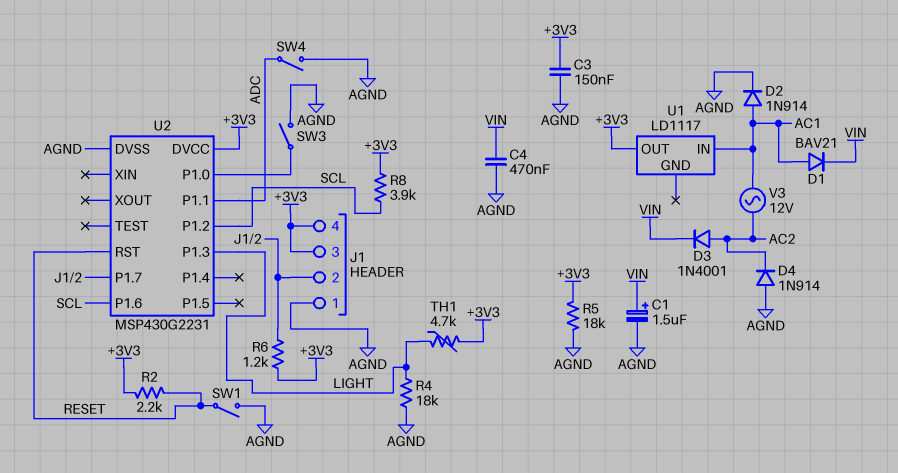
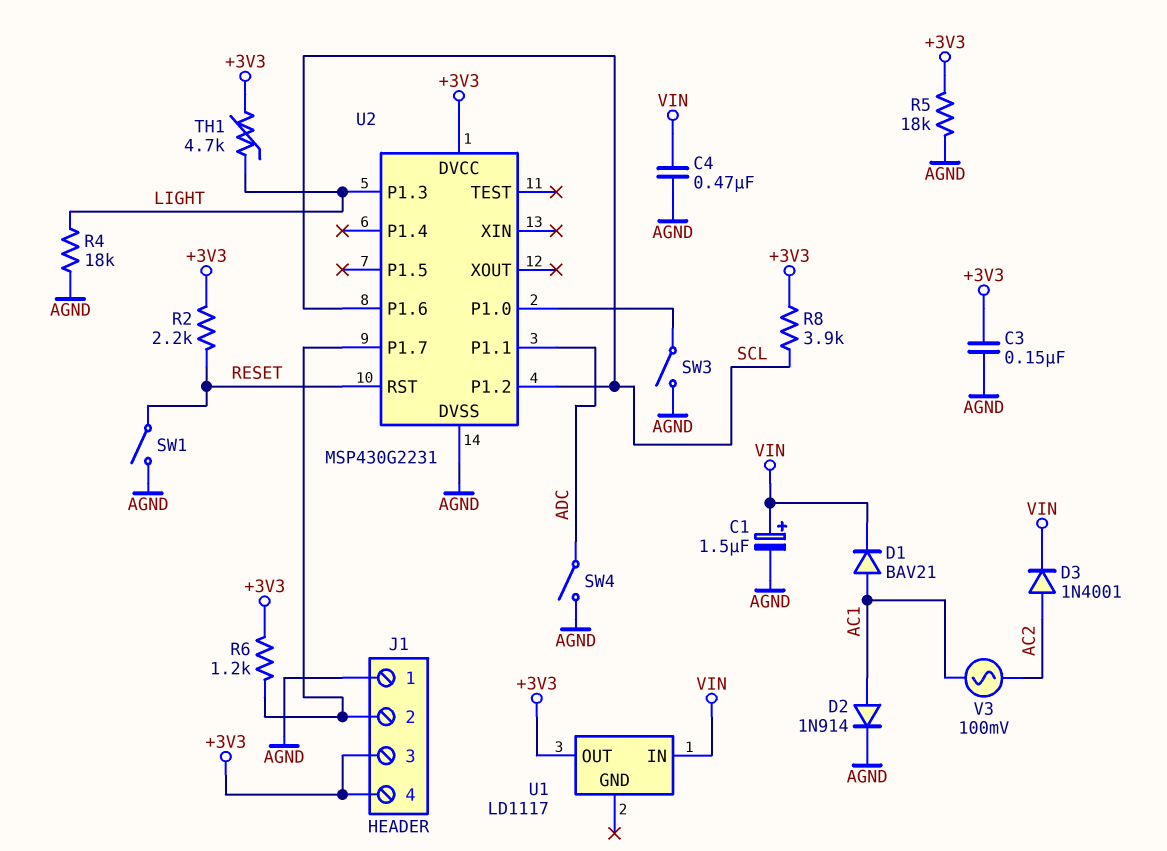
D4: diode 1N914 (A AGND, K AC2) -> none
U1 pin IN: AC1 -> VIN
V3: AC 12V (AC1, AC2) -> AC 100mV (AC1, AC2)

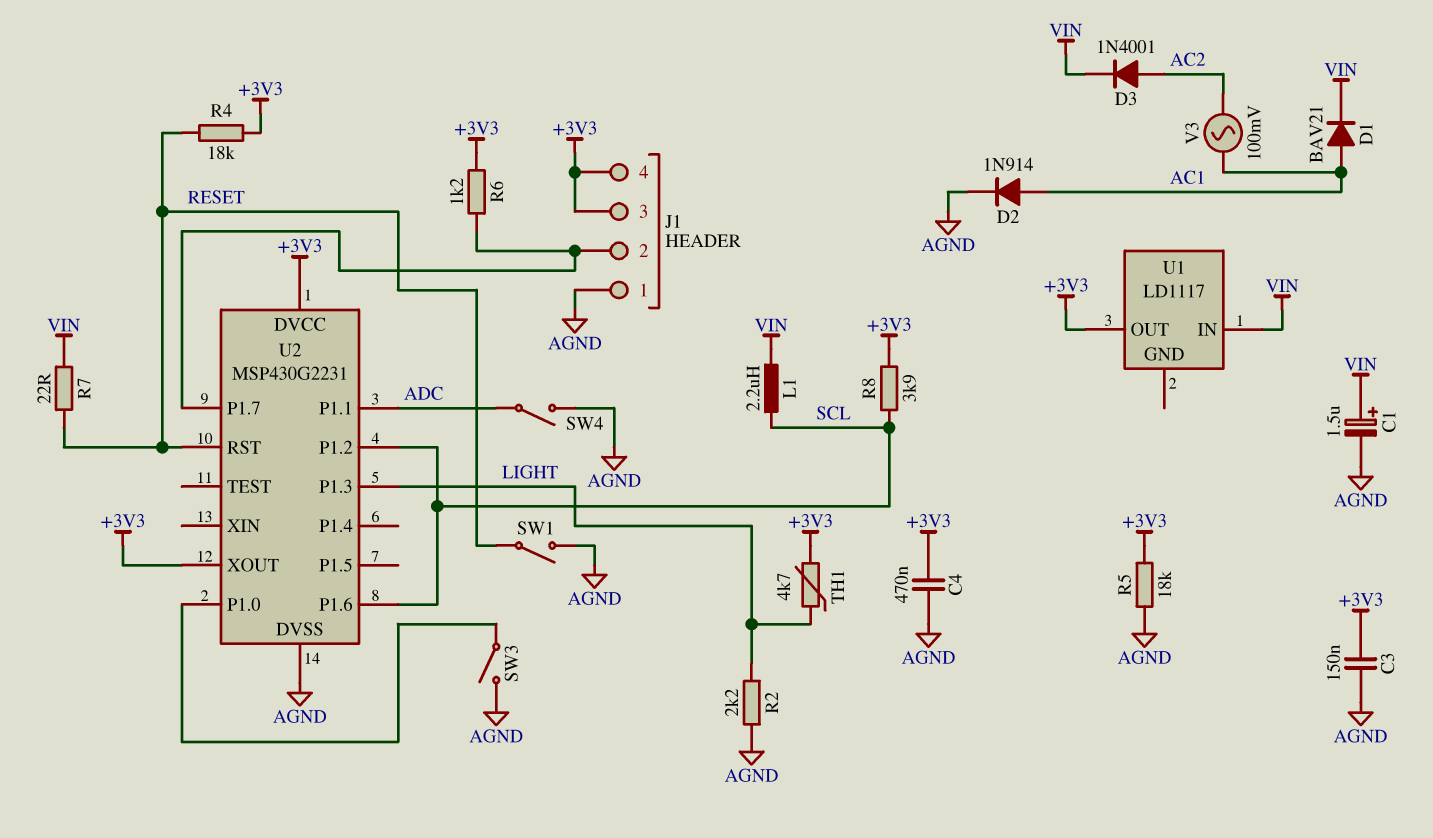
C4: 470nF (AGND, VIN) -> 470nF (+3V3, AGND)
L1: none -> 2.2uH (SCL, VIN)
R2: 2.2k (+3V3, RESET) -> 2.2k (AGND, LIGHT)
R4: 18k (AGND, LIGHT) -> 18k (+3V3, RESET)
R7: none -> 22 (RESET, VIN)
U2 pin XOUT: none -> +3V3

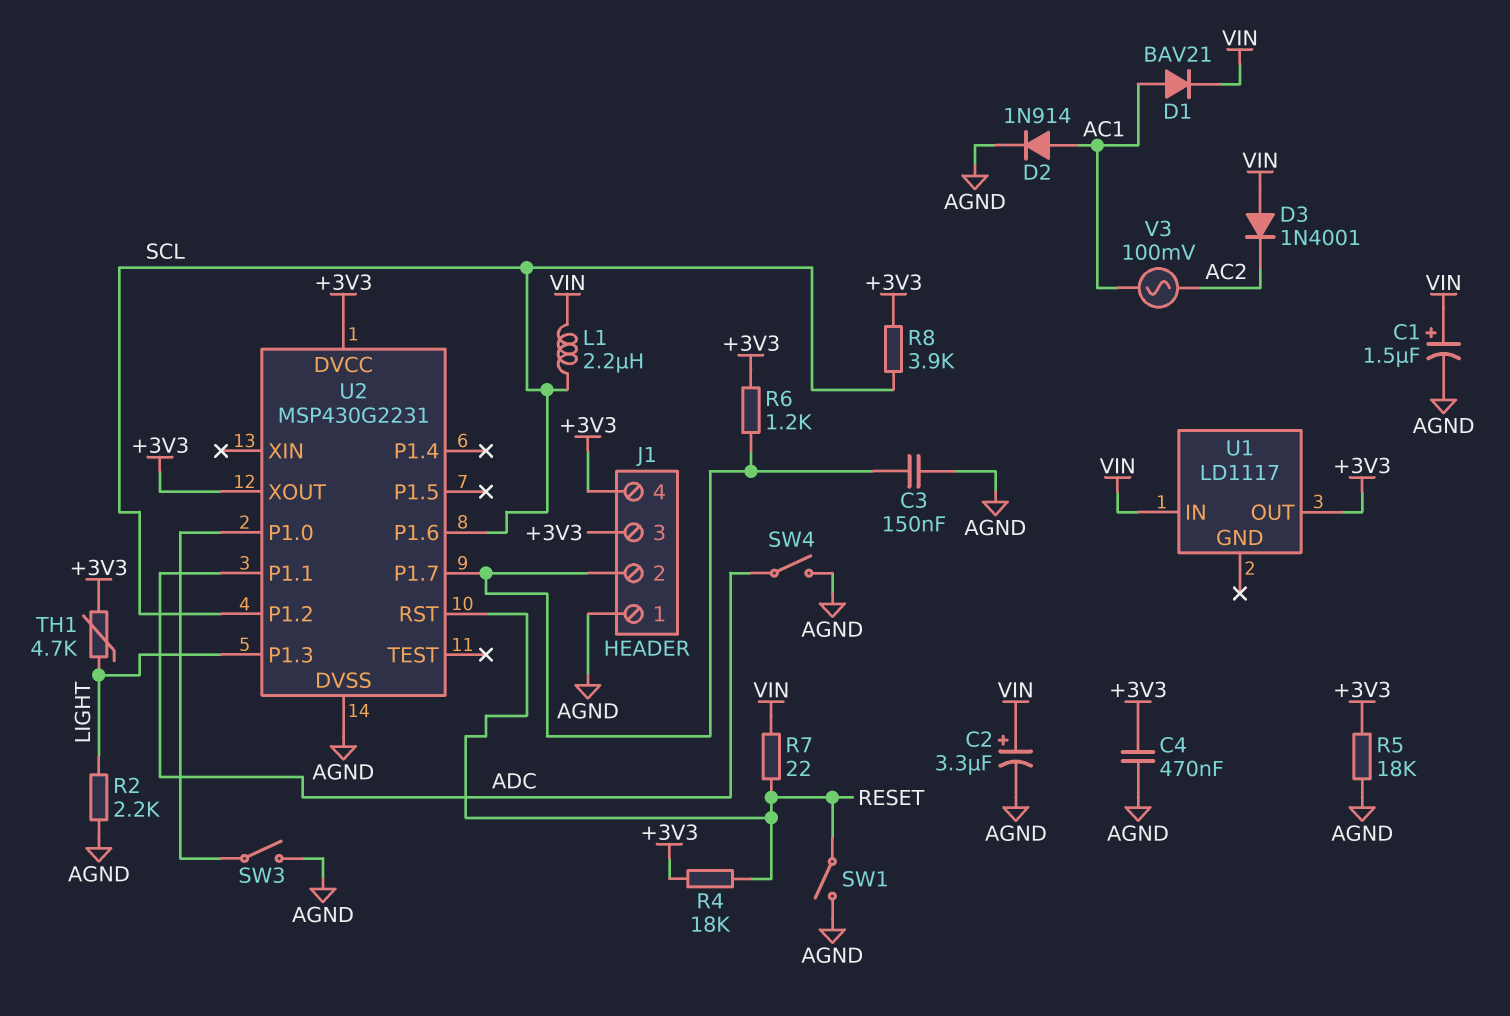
C2: none -> 3.3uF (plus VIN, minus AGND)
C3: 150nF (+3V3, AGND) -> 150nF (AGND, J1/2)
D3: diode 1N4001 (A AC2, K VIN) -> diode 1N4001 (A VIN, K AC2)

